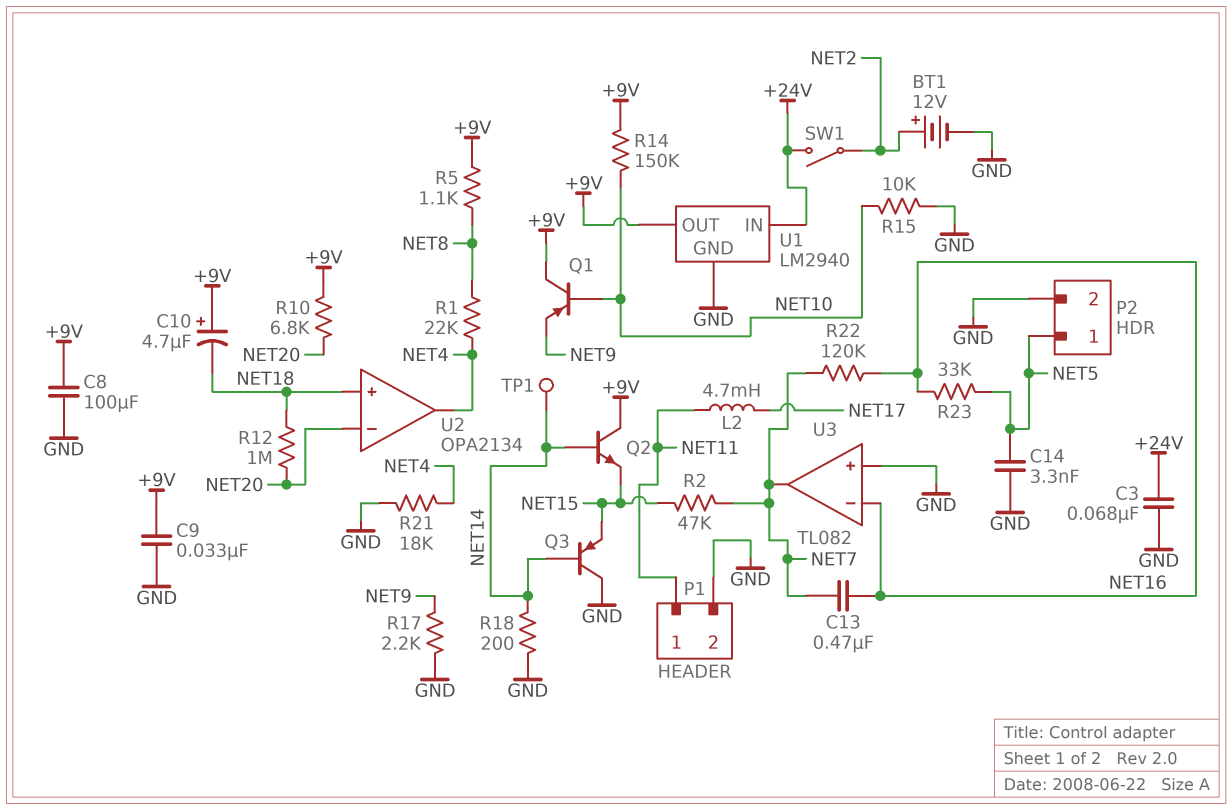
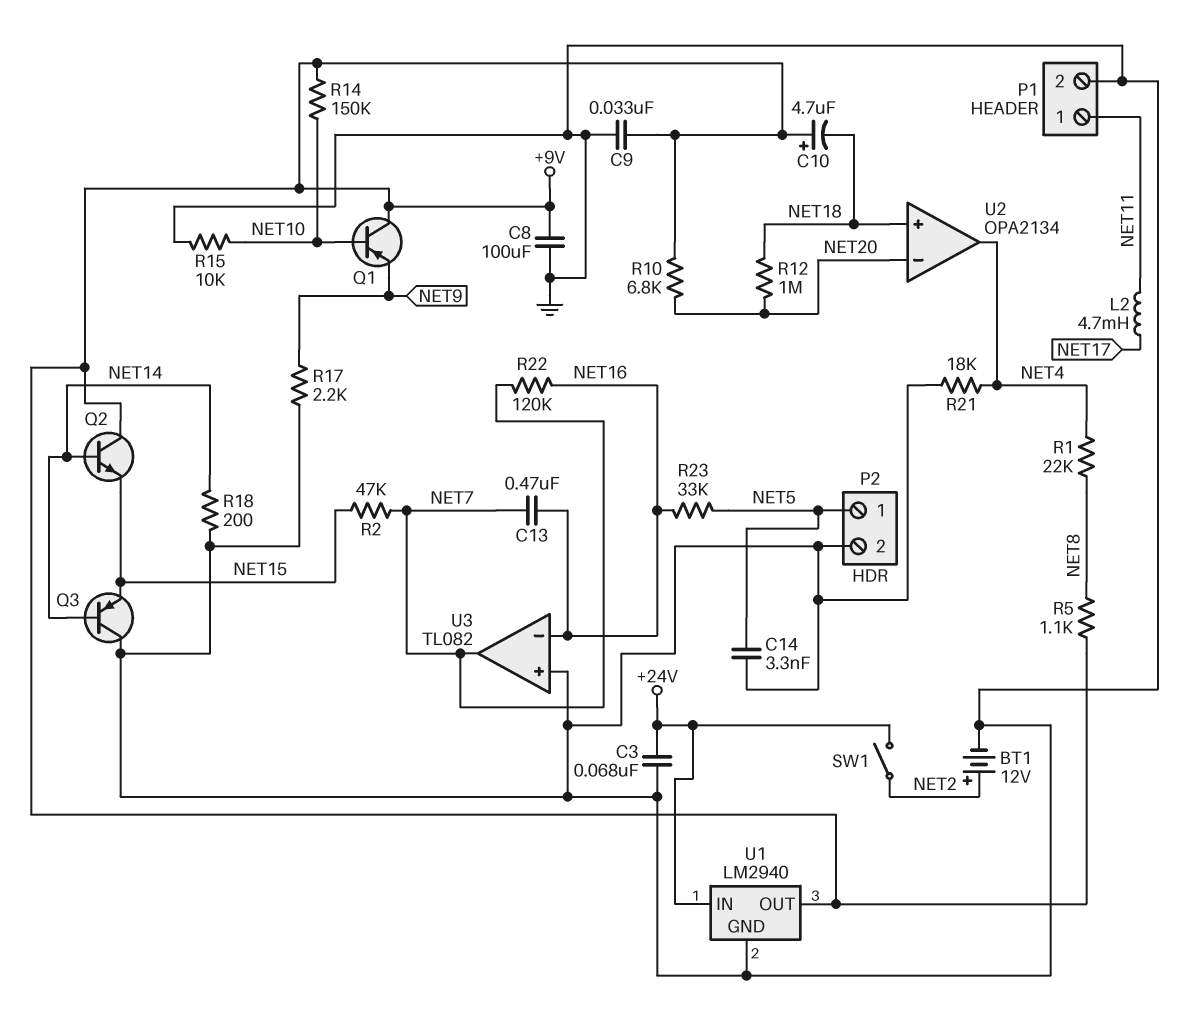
TP1: test point (NET14) -> none

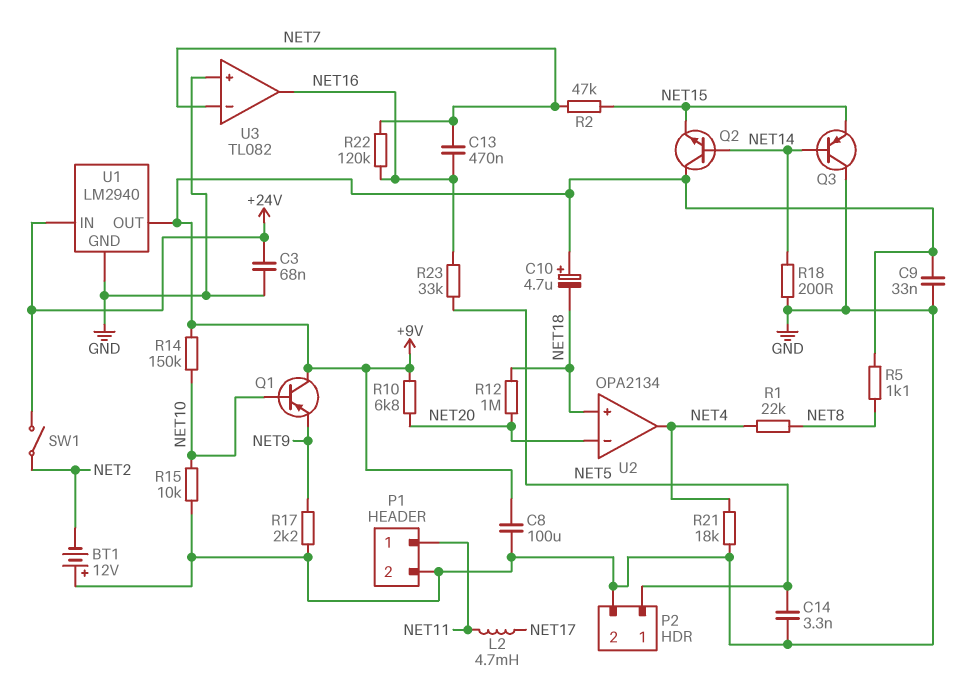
BT1: 12V (plus NET2, minus GND) -> 12V (plus GND, minus NET2)
U3 pin in-: NET16 -> NET7
U3 pin out: NET7 -> NET16

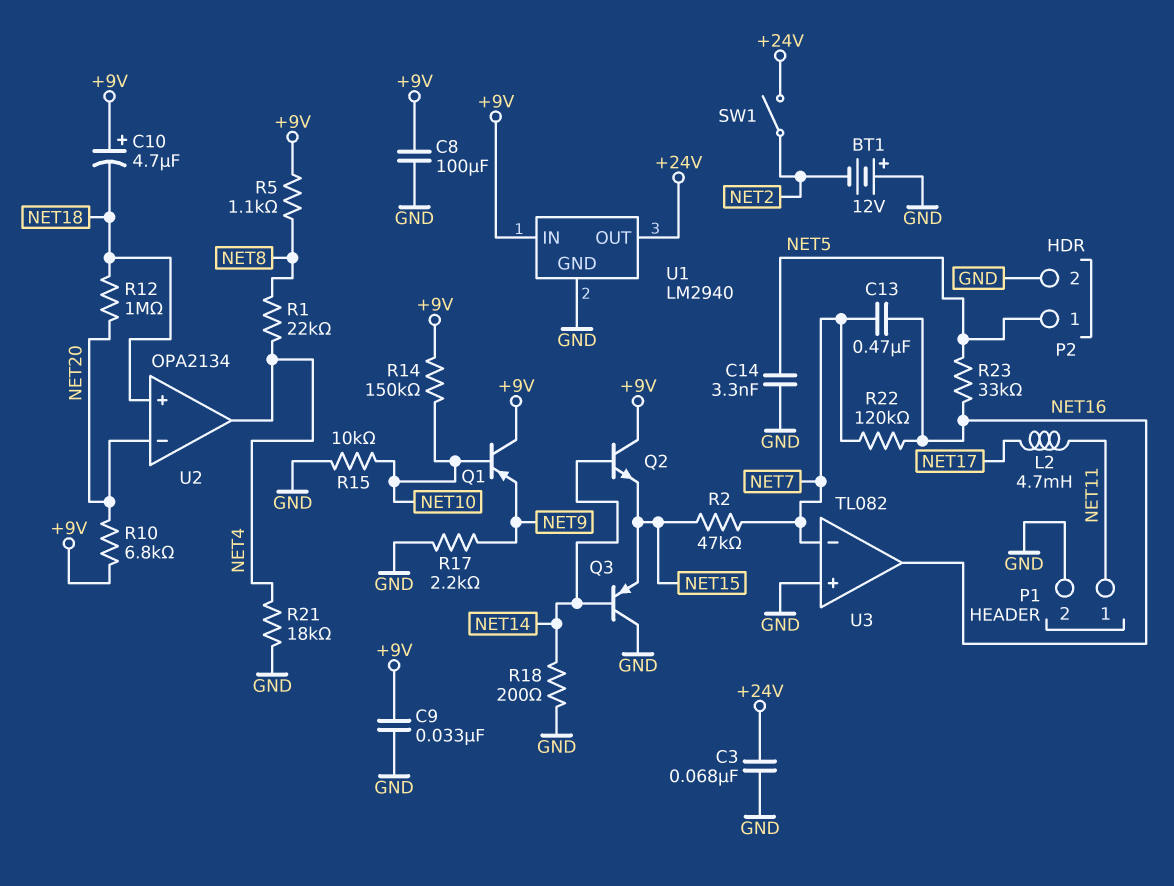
U1 pin IN: +24V -> +9V
U1 pin OUT: +9V -> +24V

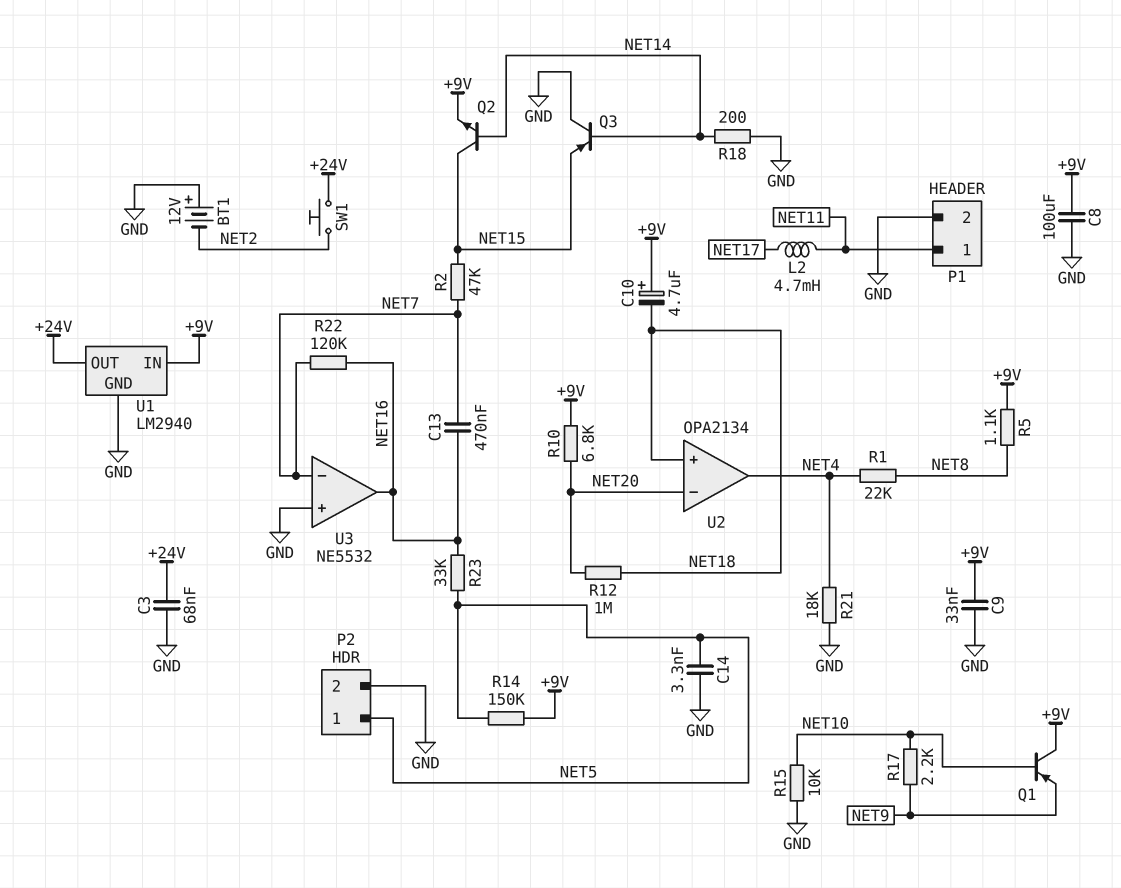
Q2: NPN (B NET14, C +9V, E NET15) -> NPN (B NET14, C NET15, E +9V)
R14: 150k (+9V, NET10) -> 150k (+9V, NET5)
R17: 2.2k (GND, NET9) -> 2.2k (NET9, NET10)
SW1: switch (+24V, NET2) -> button (+24V, NET2)
U3: TL082 -> NE5532

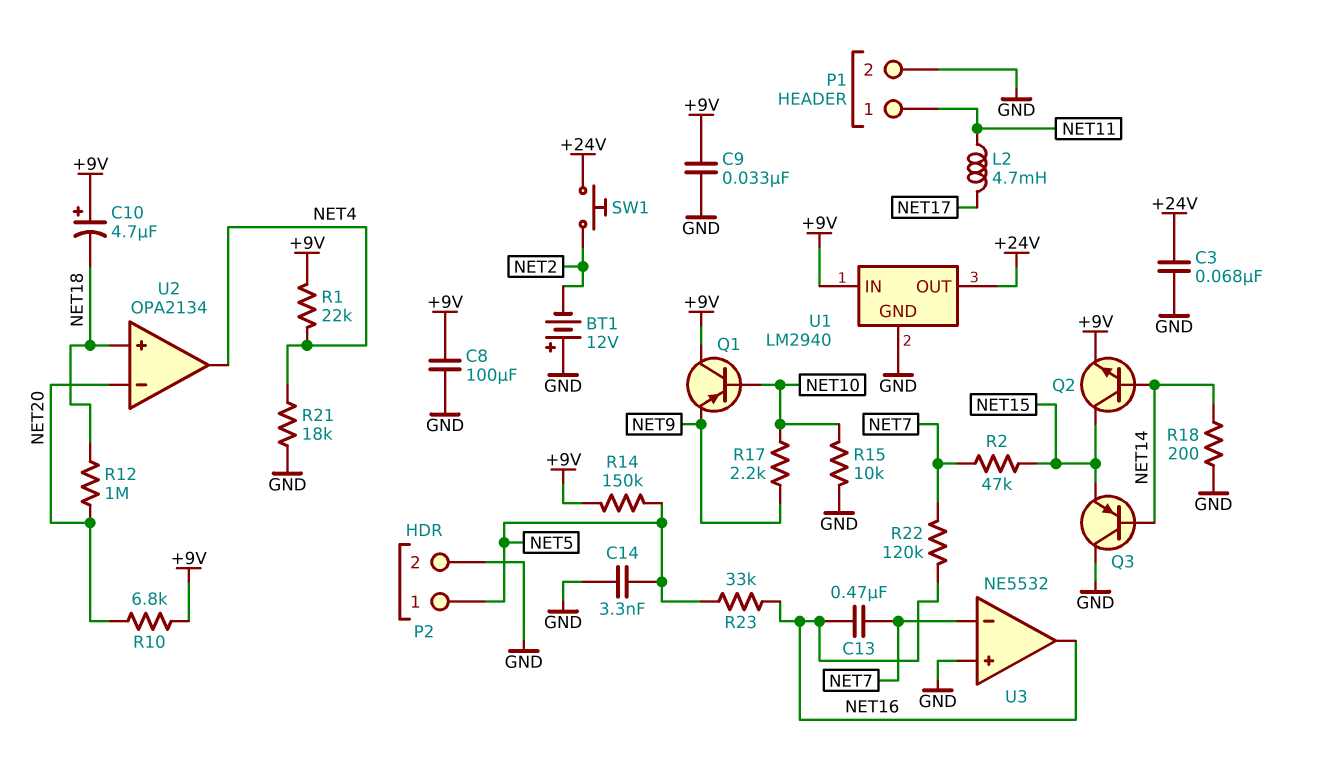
R1: 22k (NET4, NET8) -> 22k (+9V, NET4)
R5: 1.1k (+9V, NET8) -> none

